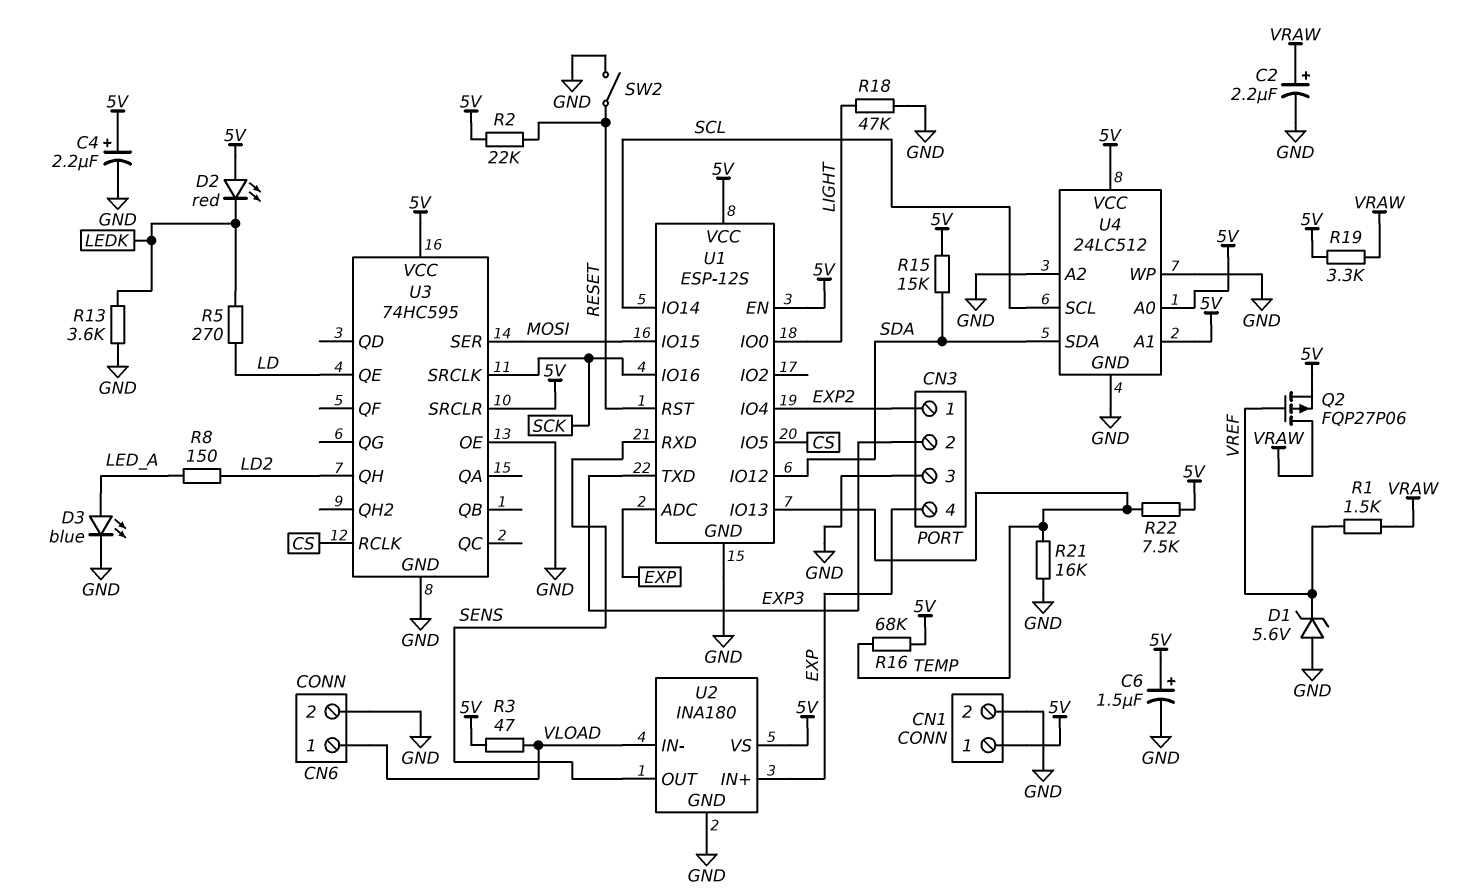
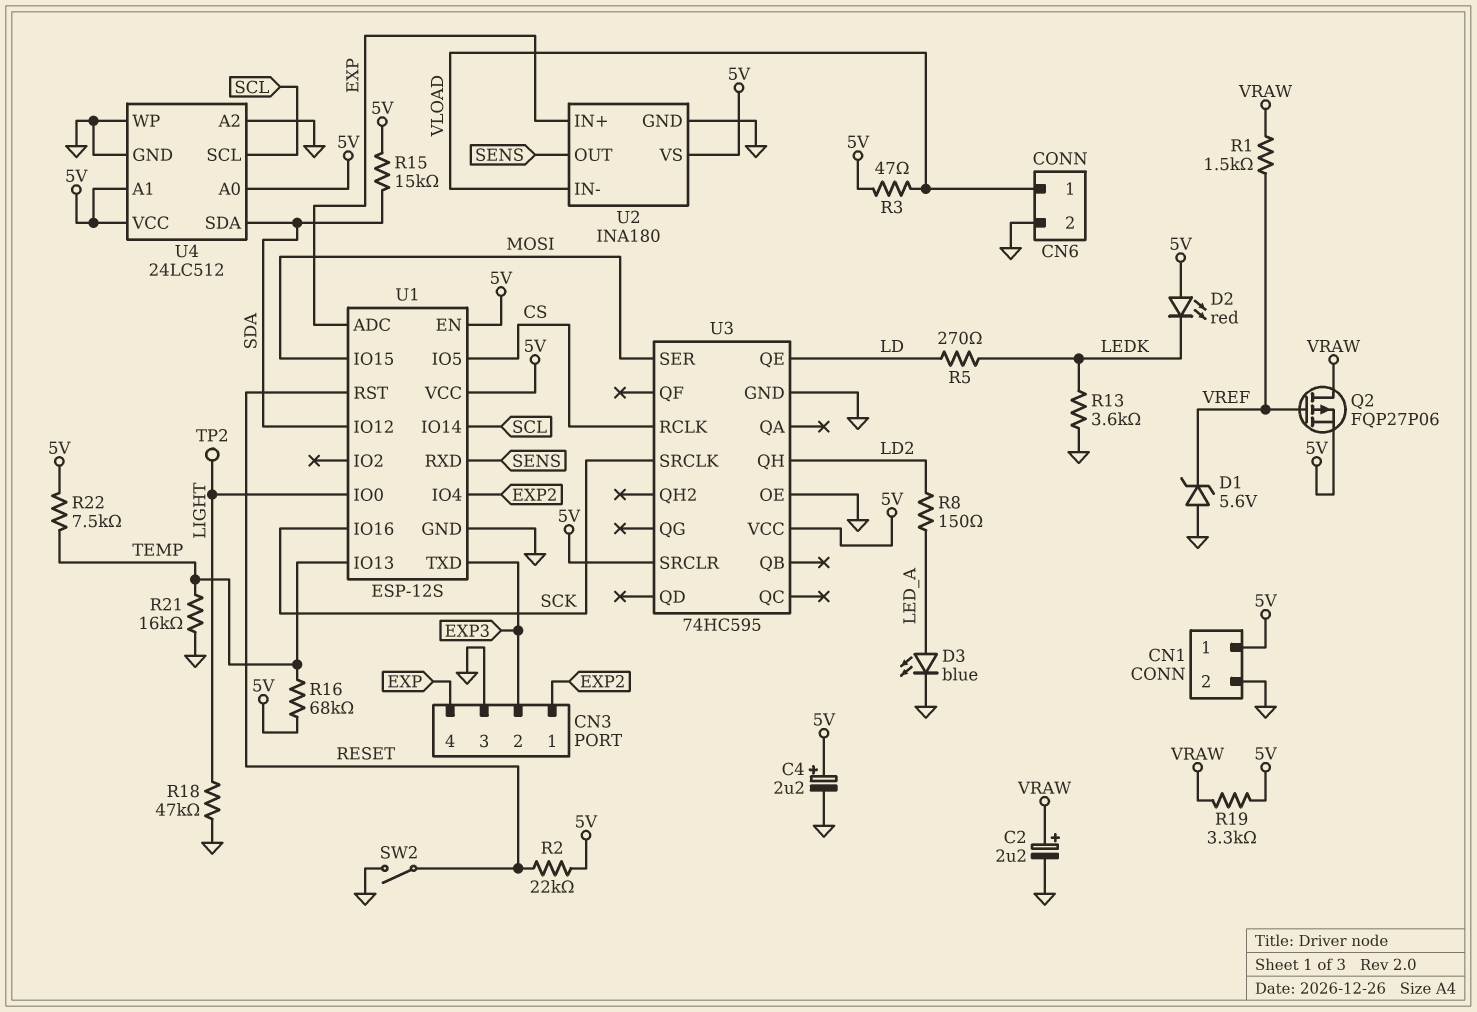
C6: 1.5uF (plus 5V, minus GND) -> none
TP2: none -> test point (LIGHT)

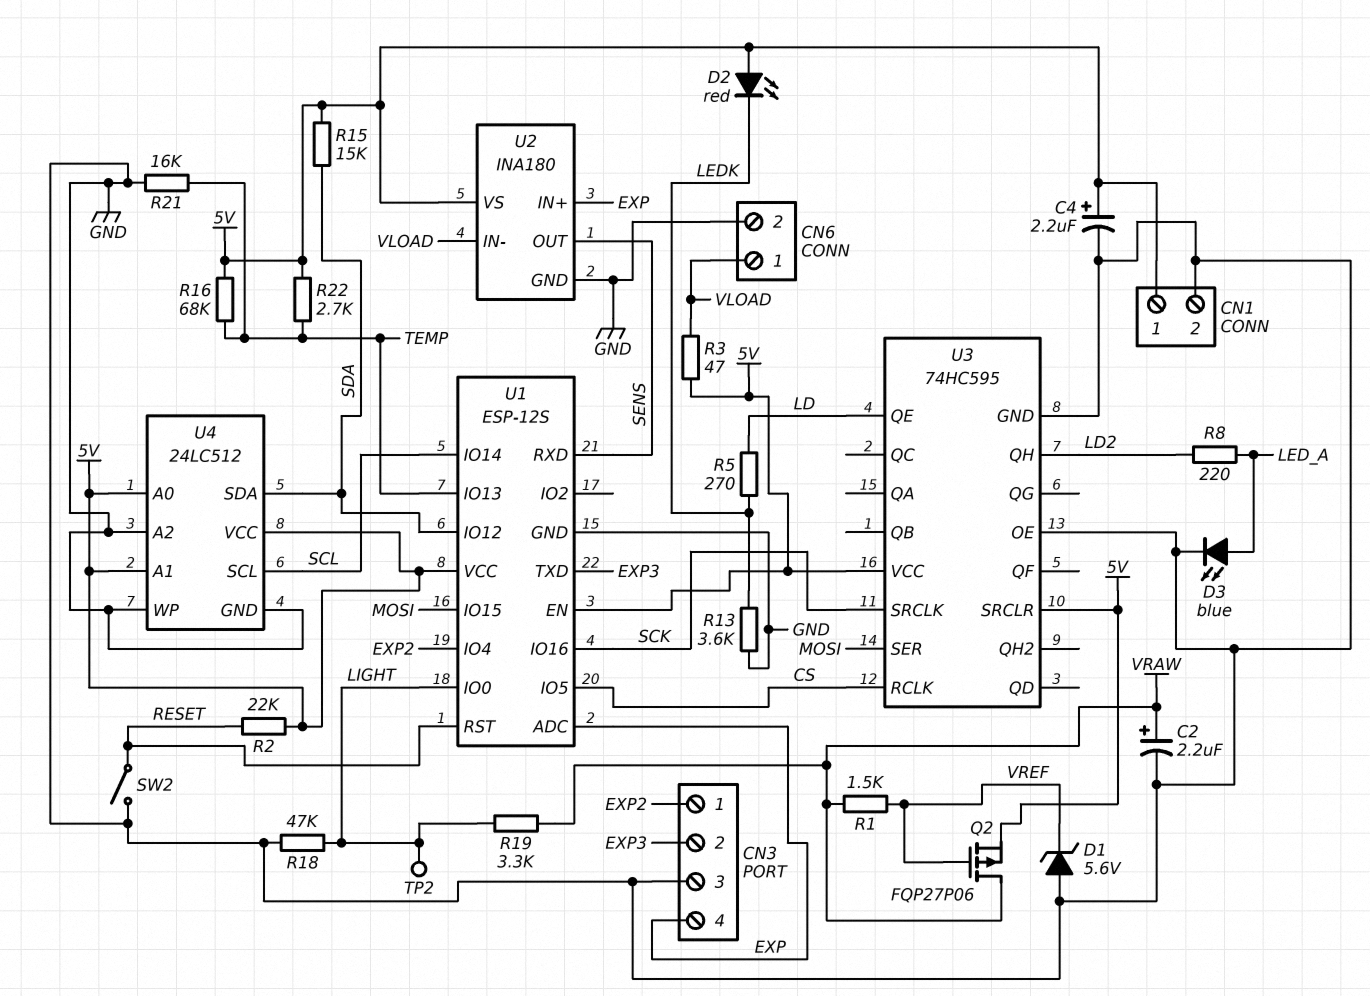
R8: 150 (LD2, LED_A) -> 220 (LD2, LED_A)
R19: 3.3k (5V, VRAW) -> 3.3k (LIGHT, VRAW)
R22: 7.5k (5V, TEMP) -> 2.7k (5V, TEMP)

